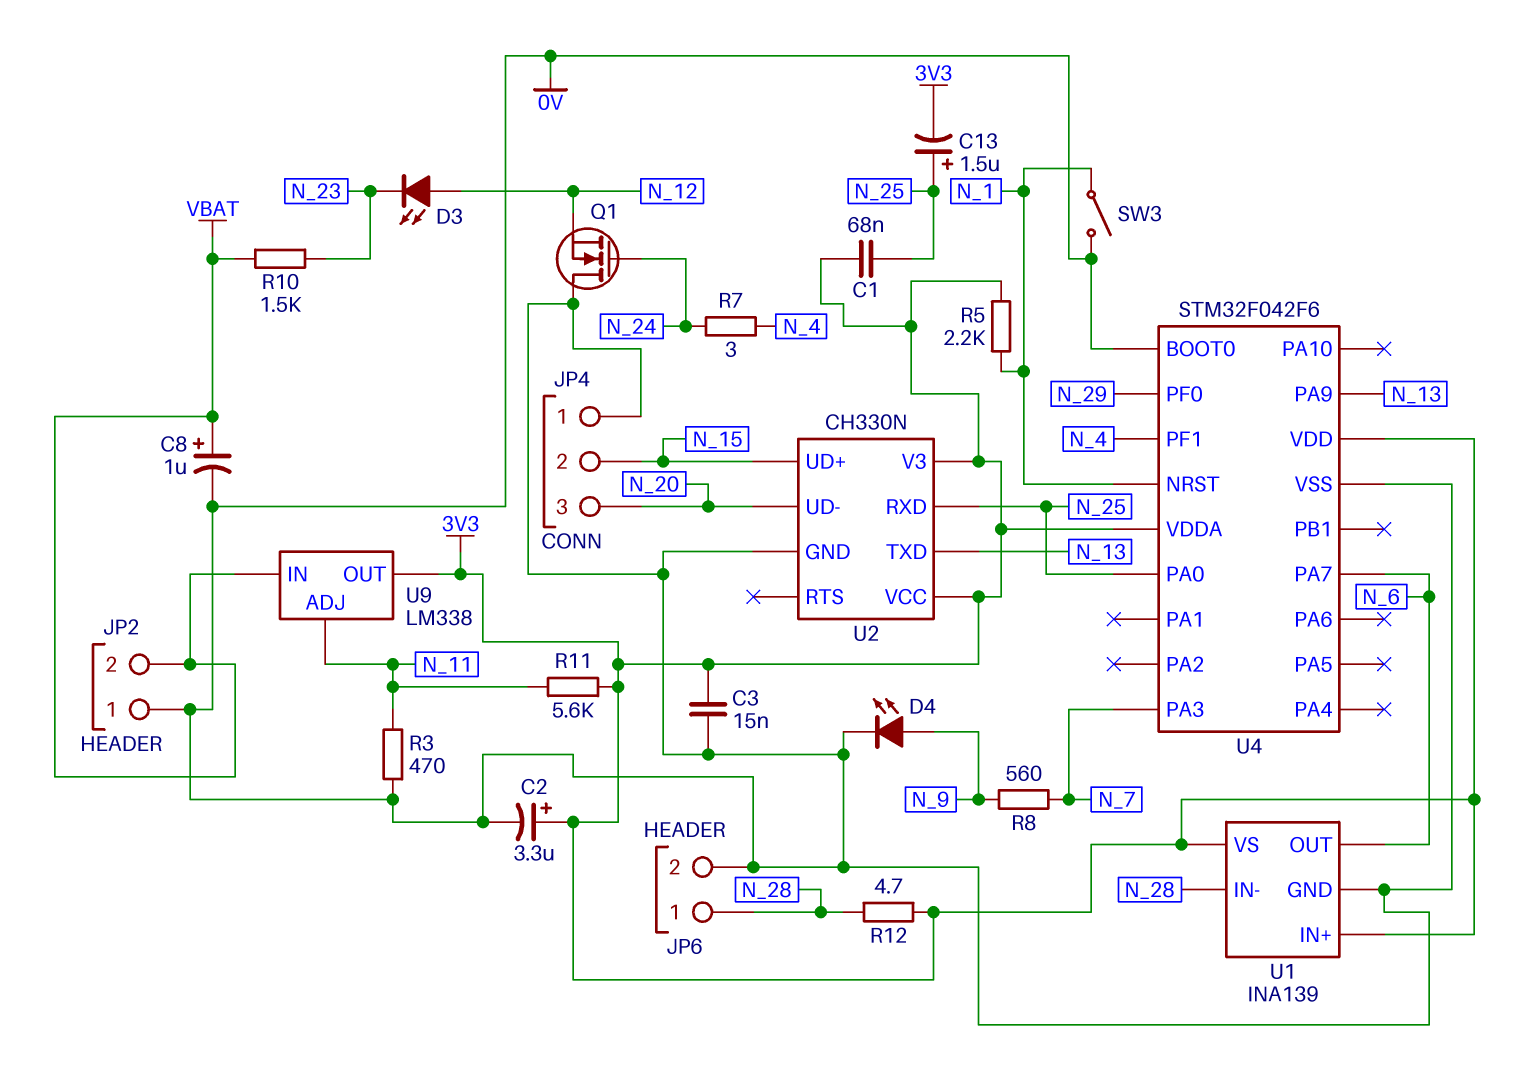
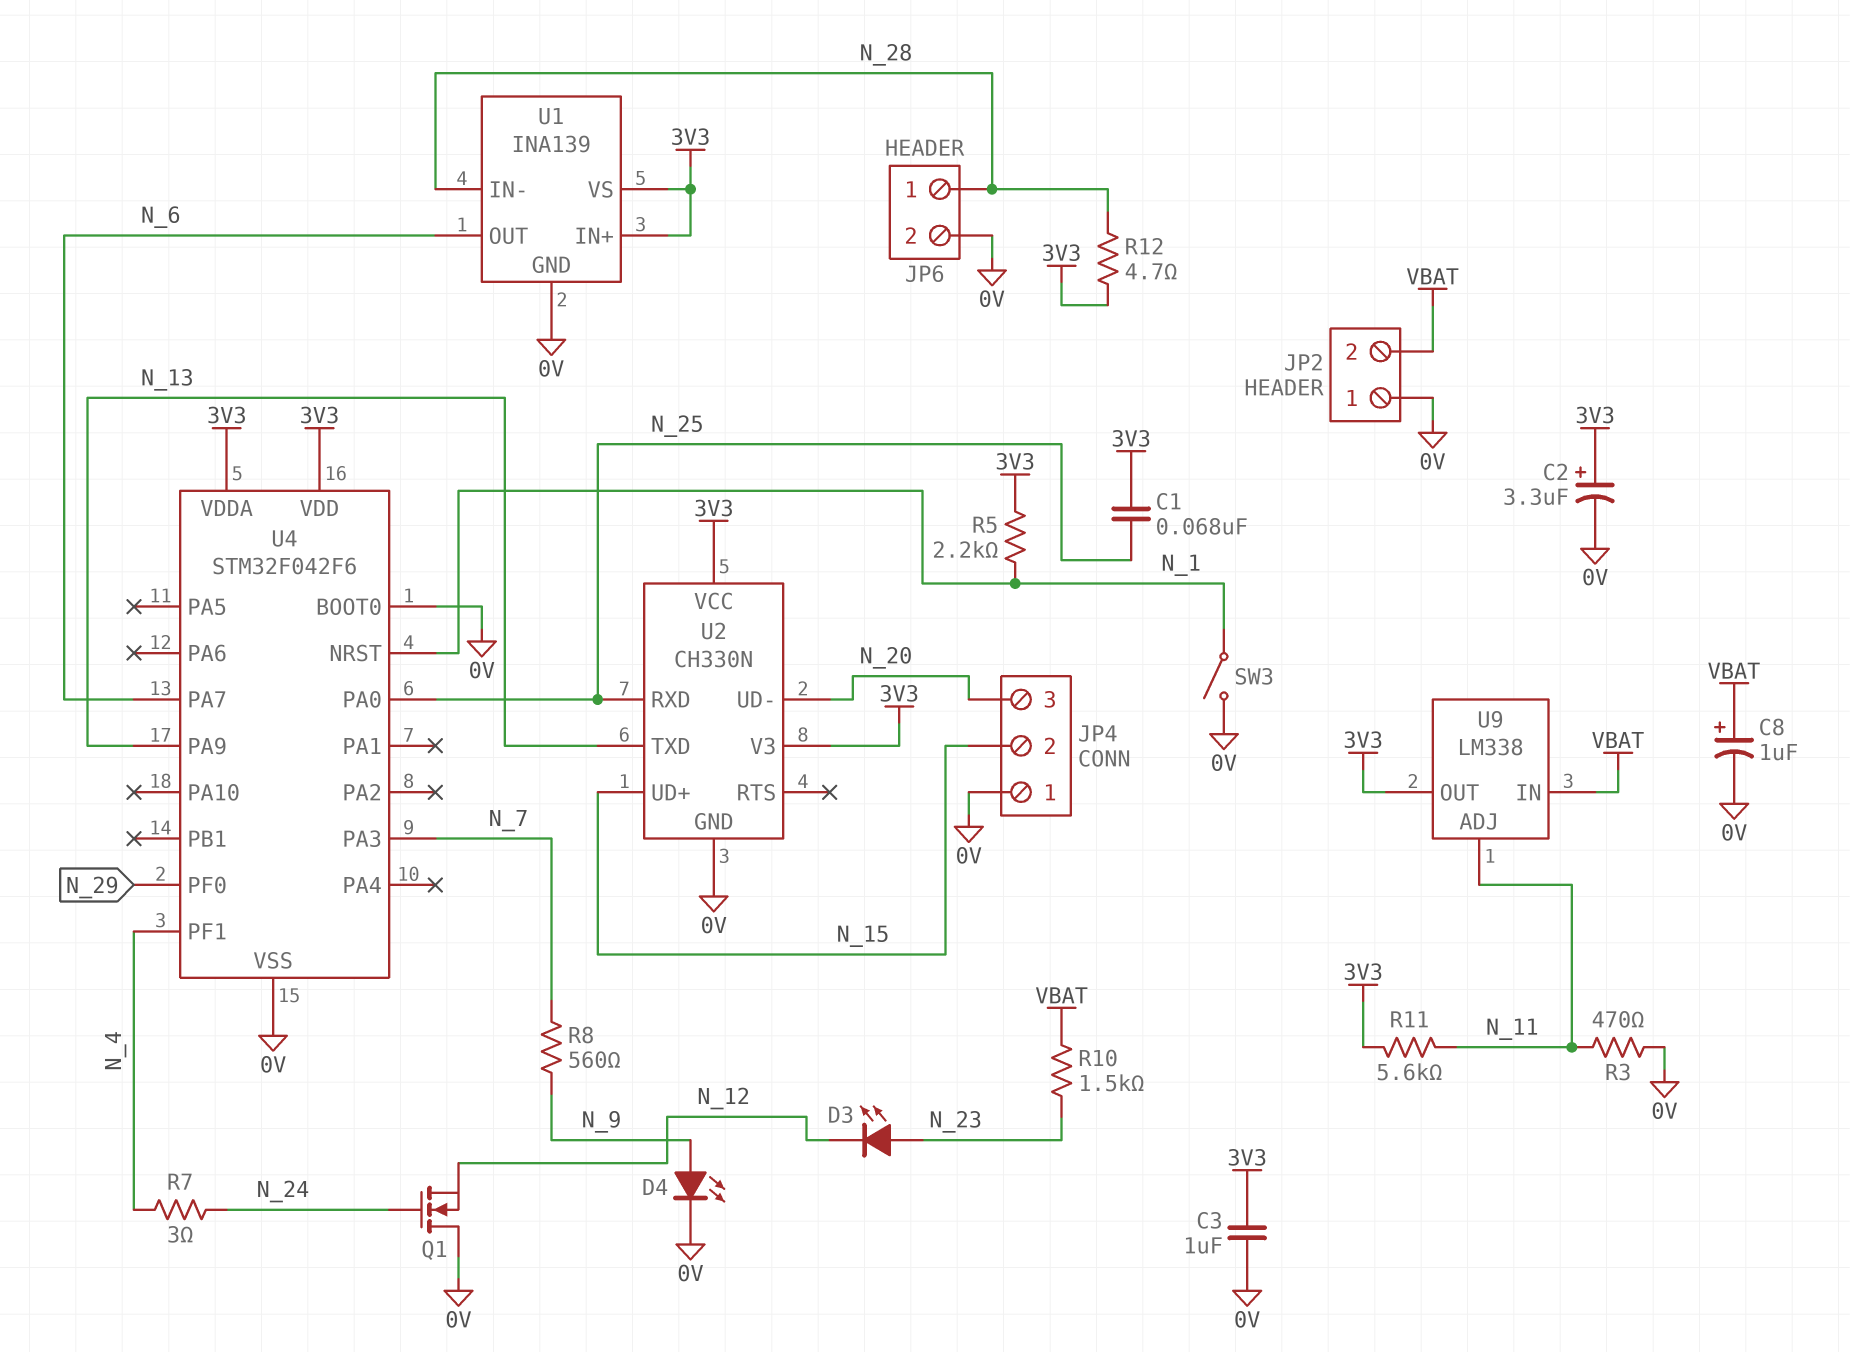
C3: 15nF (0V, 3V3) -> 1uF (0V, 3V3)
C13: 1.5uF (plus N_25, minus 3V3) -> none
D3: LED (A N_12, K N_23) -> LED (A N_23, K N_12)

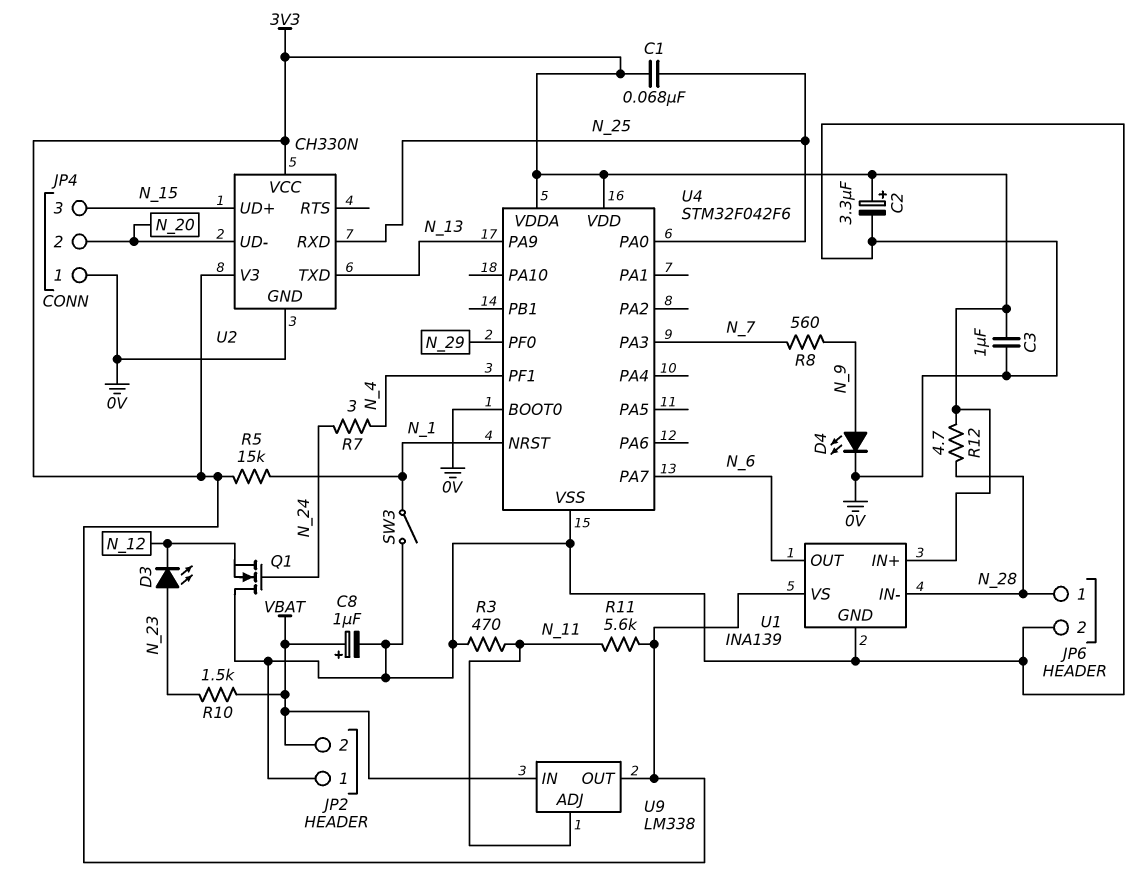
JP4 pin 2: N_15 -> N_20
JP4 pin 3: N_20 -> N_15
R5: 2.2k (3V3, N_1) -> 15k (3V3, N_1)

